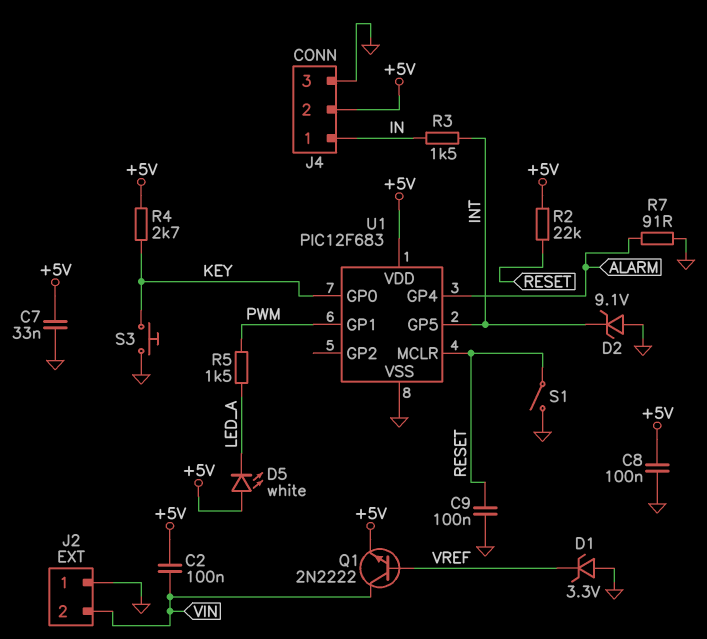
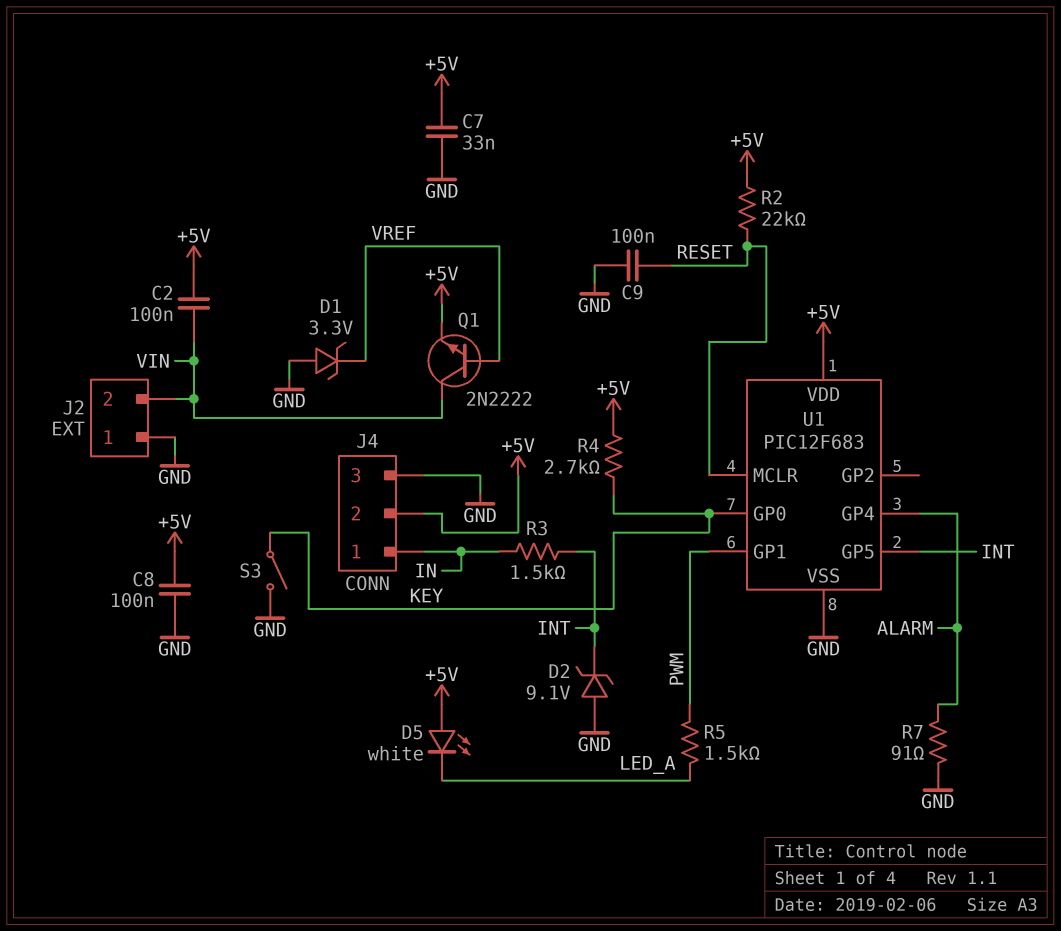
S1: switch (GND, RESET) -> none
S3: button (GND, KEY) -> switch (GND, KEY)

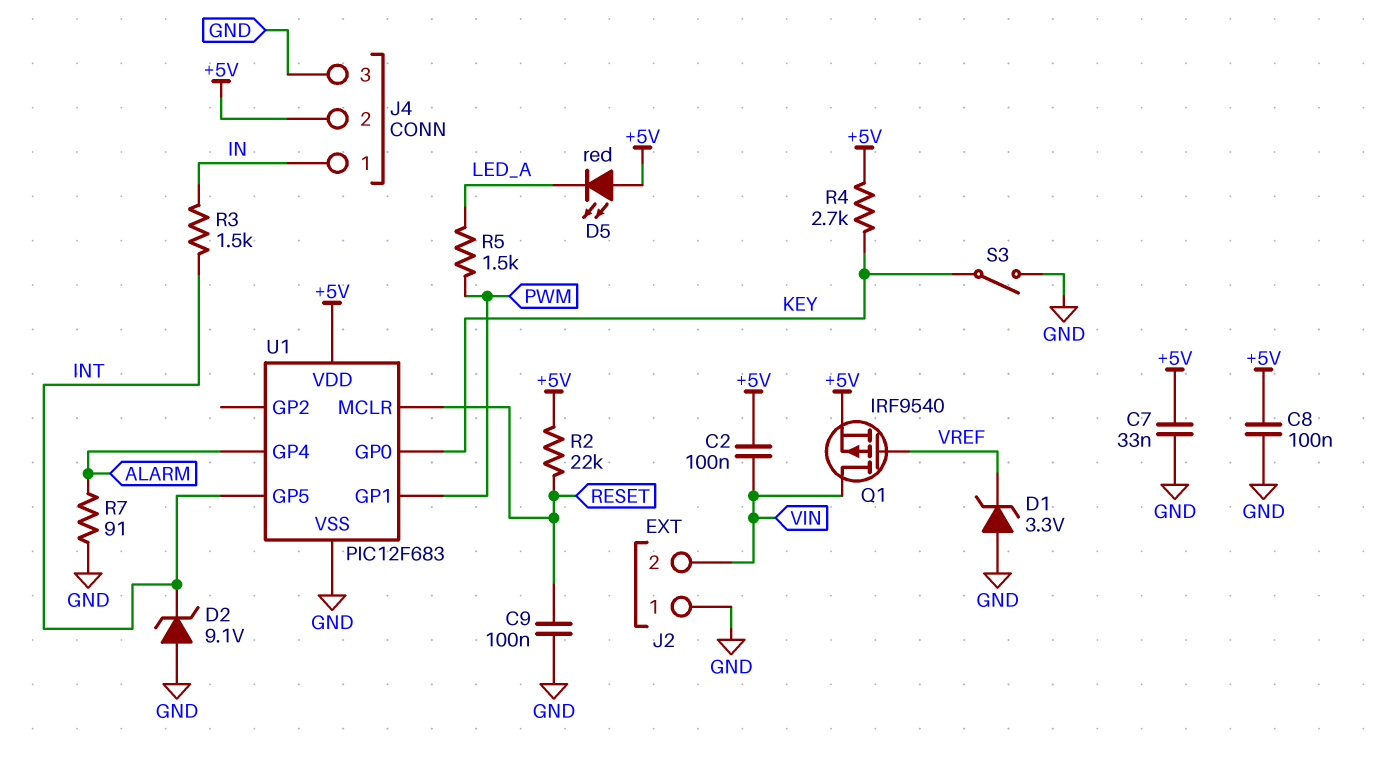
D5: LED white (A +5V, K LED_A) -> LED red (A +5V, K LED_A)
Q1: NPN 2N2222 (B VREF, C VIN, E +5V) -> PMOS IRF9540 (G VREF, D VIN, S +5V)

